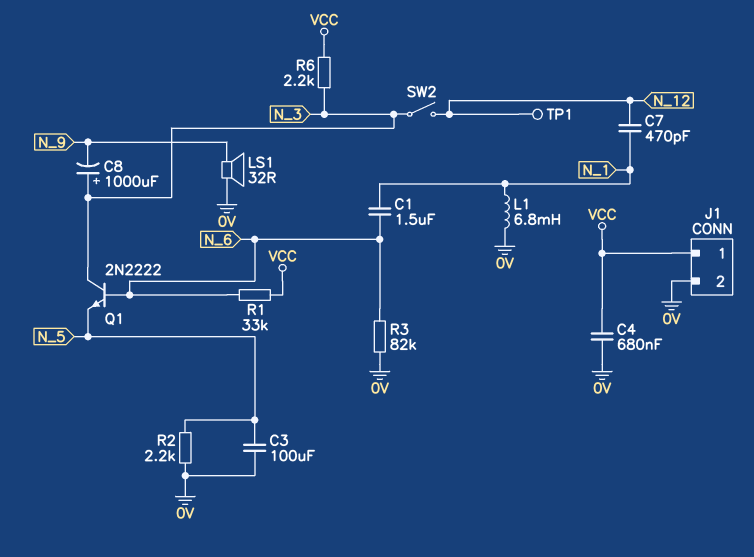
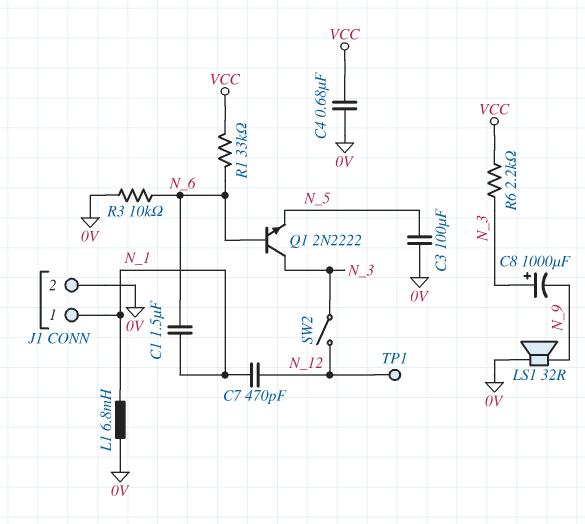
J1 pin 1: VCC -> N_1
R2: 2.2k (0V, N_5) -> none
R3: 82k (0V, N_6) -> 10k (0V, N_6)

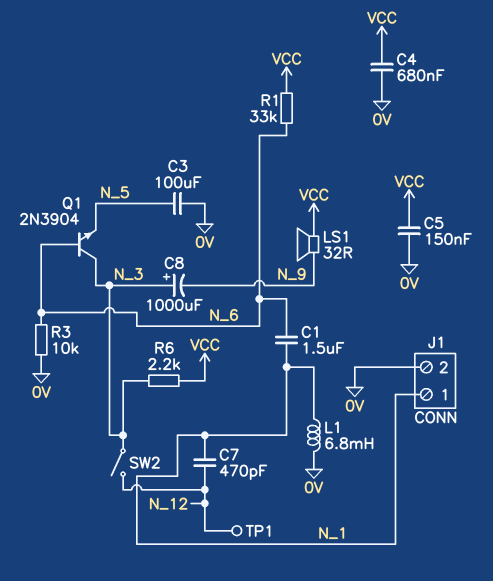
C5: none -> 150nF (0V, VCC)
LS1: speaker 32R (0V, N_9) -> speaker 32R (N_9, VCC)
Q1: NPN 2N2222 (B N_6, C N_3, E N_5) -> NPN 2N3904 (B N_6, C N_3, E N_5)

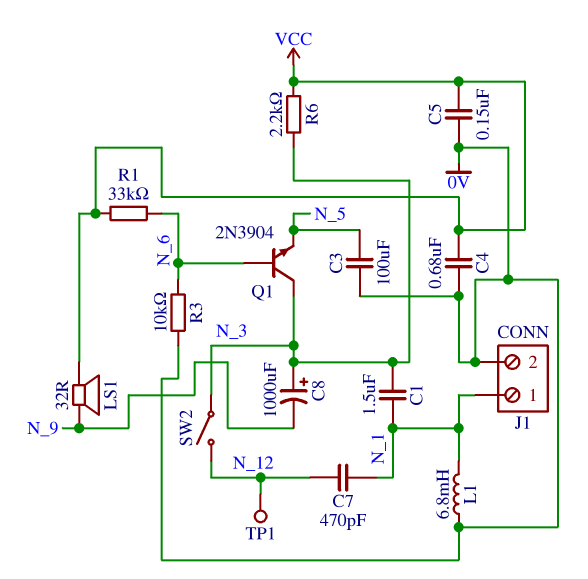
C1: 1.5uF (N_1, N_6) -> 1.5uF (N_1, N_3)

